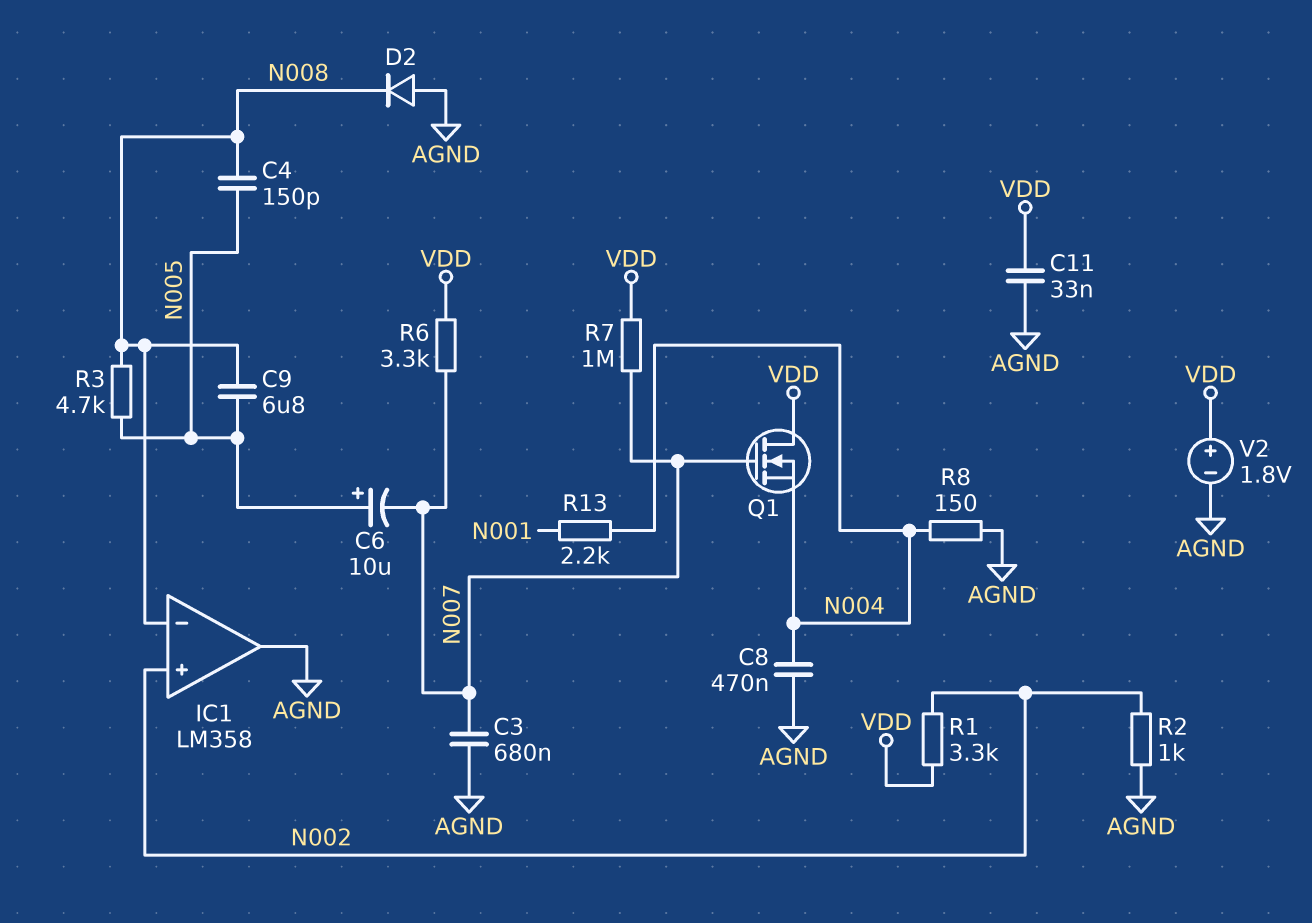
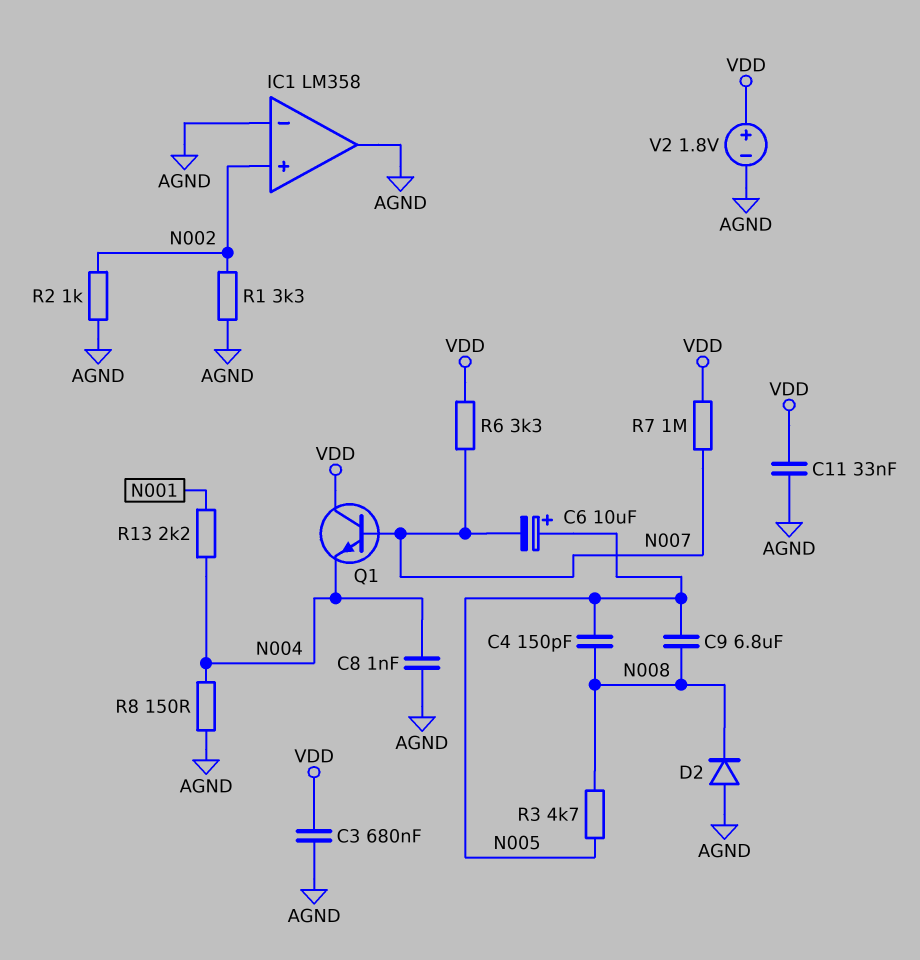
C3: 680nF (AGND, N007) -> 680nF (AGND, VDD)
C8: 470nF (AGND, N004) -> 1nF (AGND, N004)
IC1 pin in-: N008 -> AGND
Q1: NMOS (G N007, D VDD, S N004) -> NPN (B N007, C VDD, E N004)
R1: 3.3k (N002, VDD) -> 3.3k (AGND, N002)

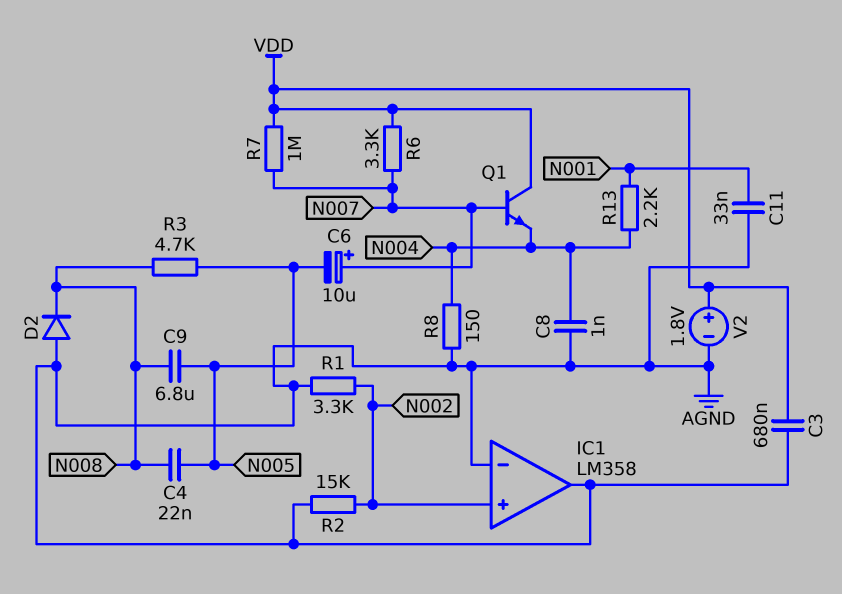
C4: 150pF (N005, N008) -> 22nF (N005, N008)
C6: 10uF (plus N005, minus N007) -> 10uF (plus N007, minus N005)
C11: 33nF (AGND, VDD) -> 33nF (AGND, N001)
R2: 1k (AGND, N002) -> 15k (AGND, N002)

